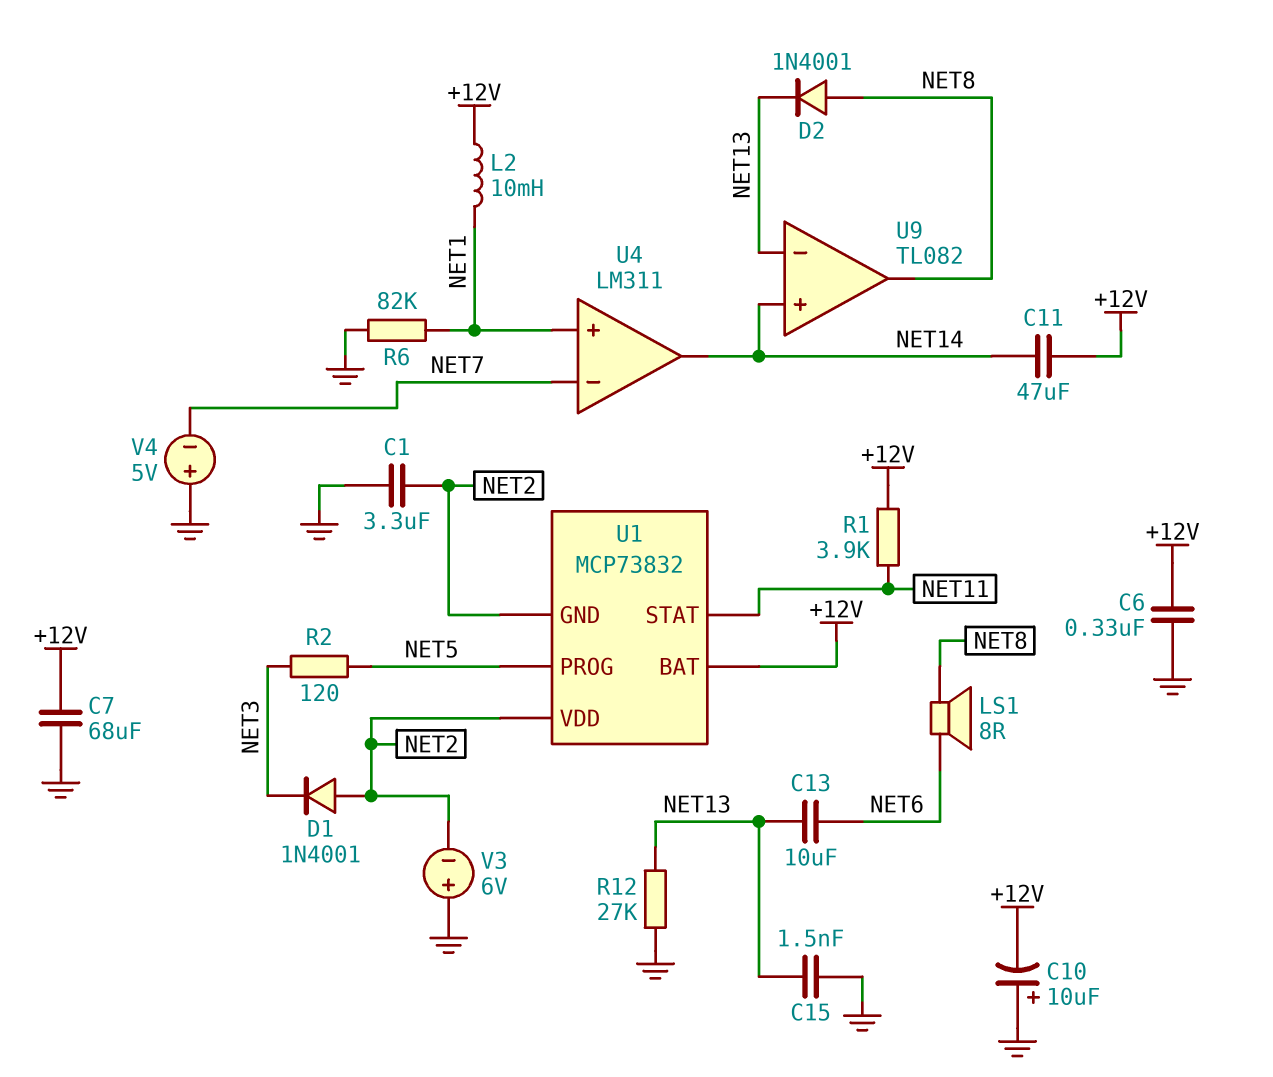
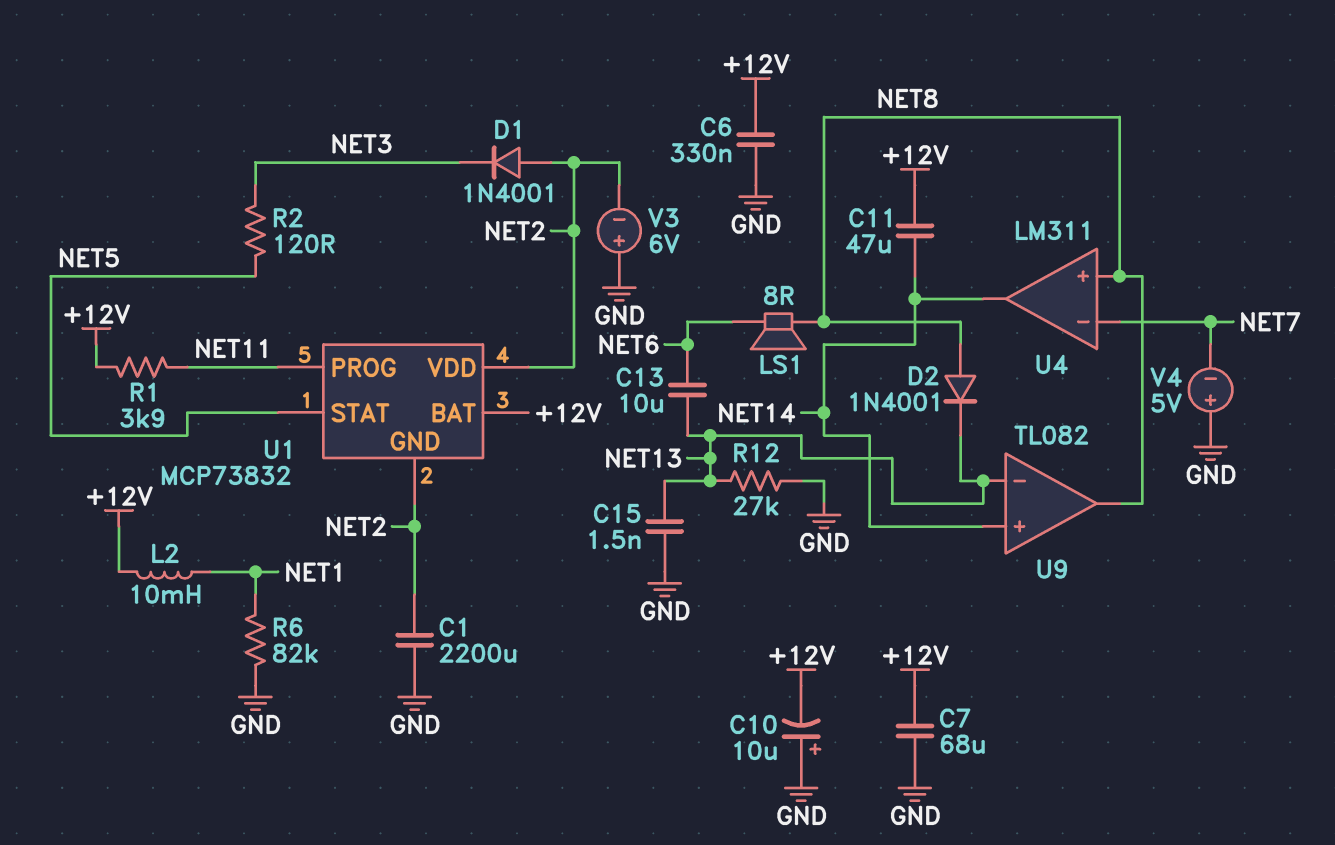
C1: 3.3uF (GND, NET2) -> 2200uF (GND, NET2)
U1 pin PROG: NET5 -> NET11
U1 pin STAT: NET11 -> NET5
U4 pin in+: NET1 -> NET8

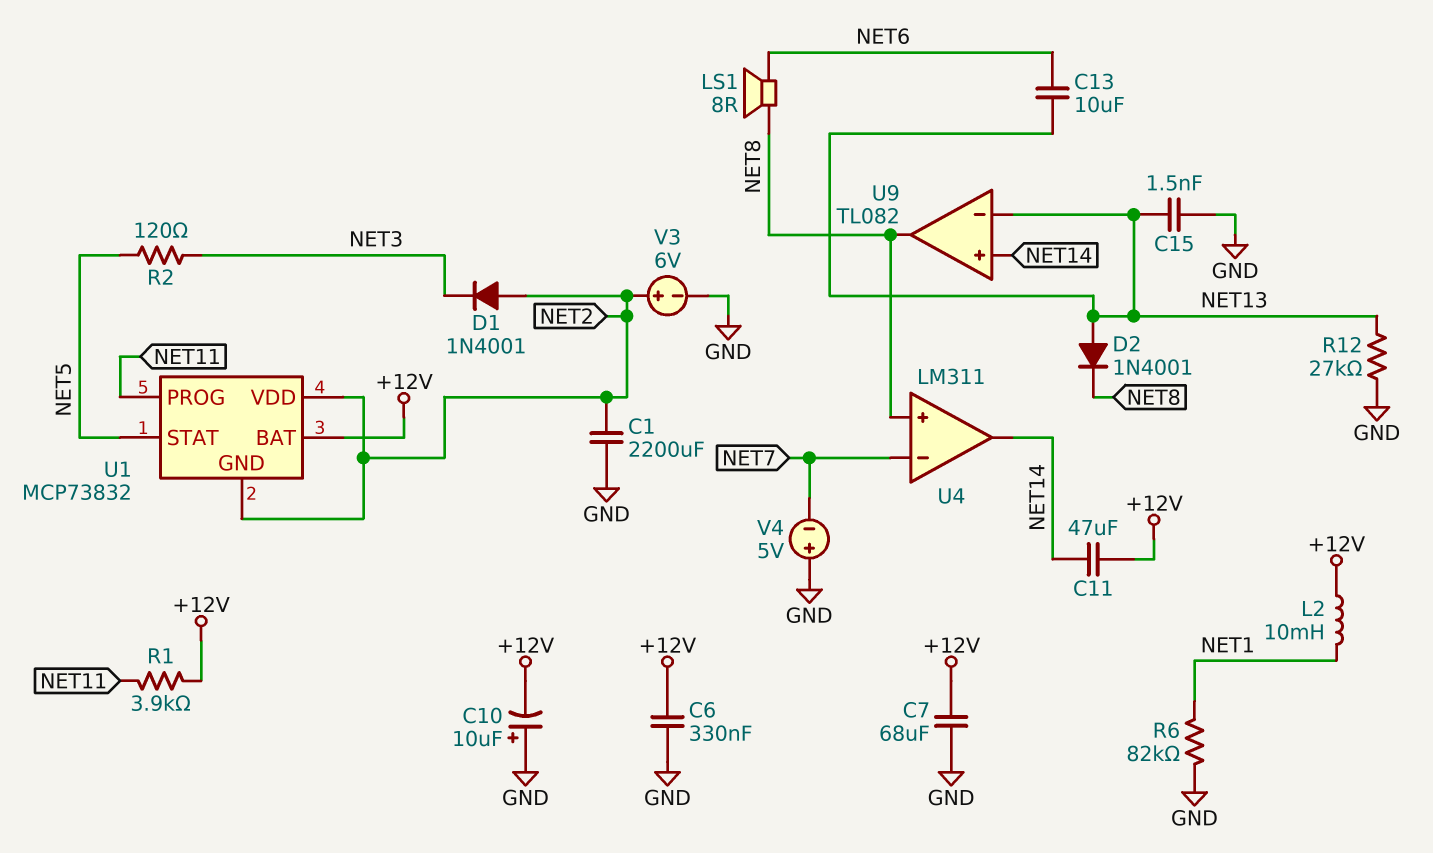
D2: diode 1N4001 (A NET8, K NET13) -> diode 1N4001 (A NET13, K NET8)
V3: 6V (plus GND, minus NET2) -> 6V (plus NET2, minus GND)

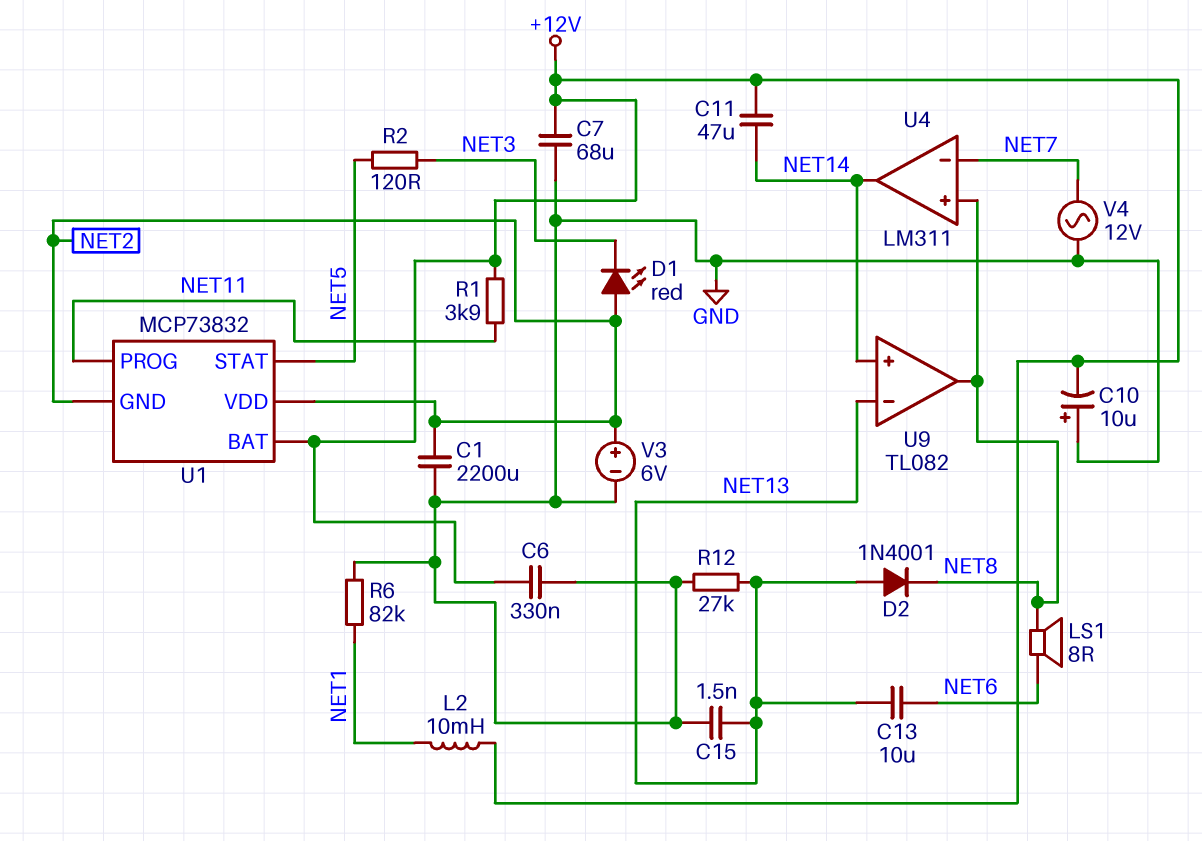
D1: diode 1N4001 (A NET2, K NET3) -> LED red (A NET2, K NET3)
V4: 5V (plus GND, minus NET7) -> AC 12V (GND, NET7)

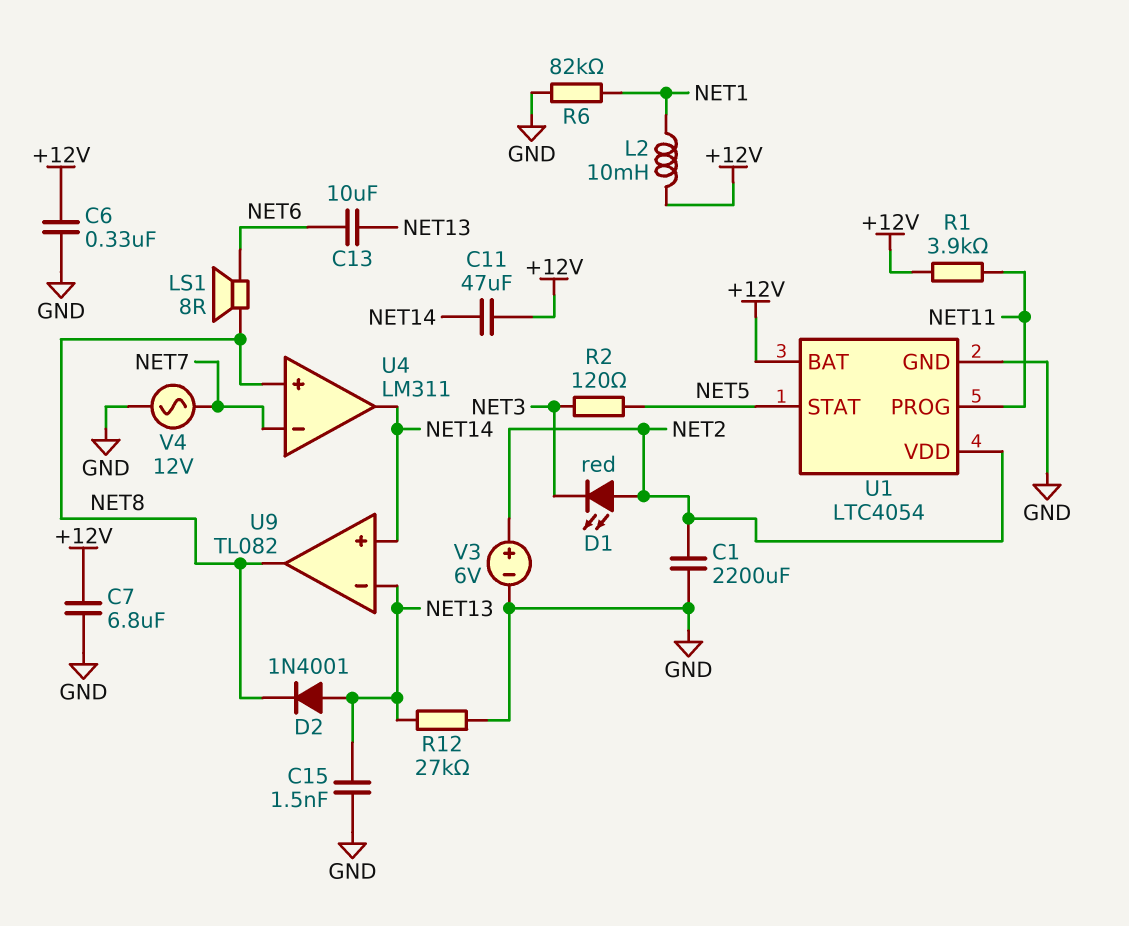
C7: 68uF (+12V, GND) -> 6.8uF (+12V, GND)
C10: 10uF (plus GND, minus +12V) -> none
U1: MCP73832 -> LTC4054
U1 pin GND: NET2 -> GND

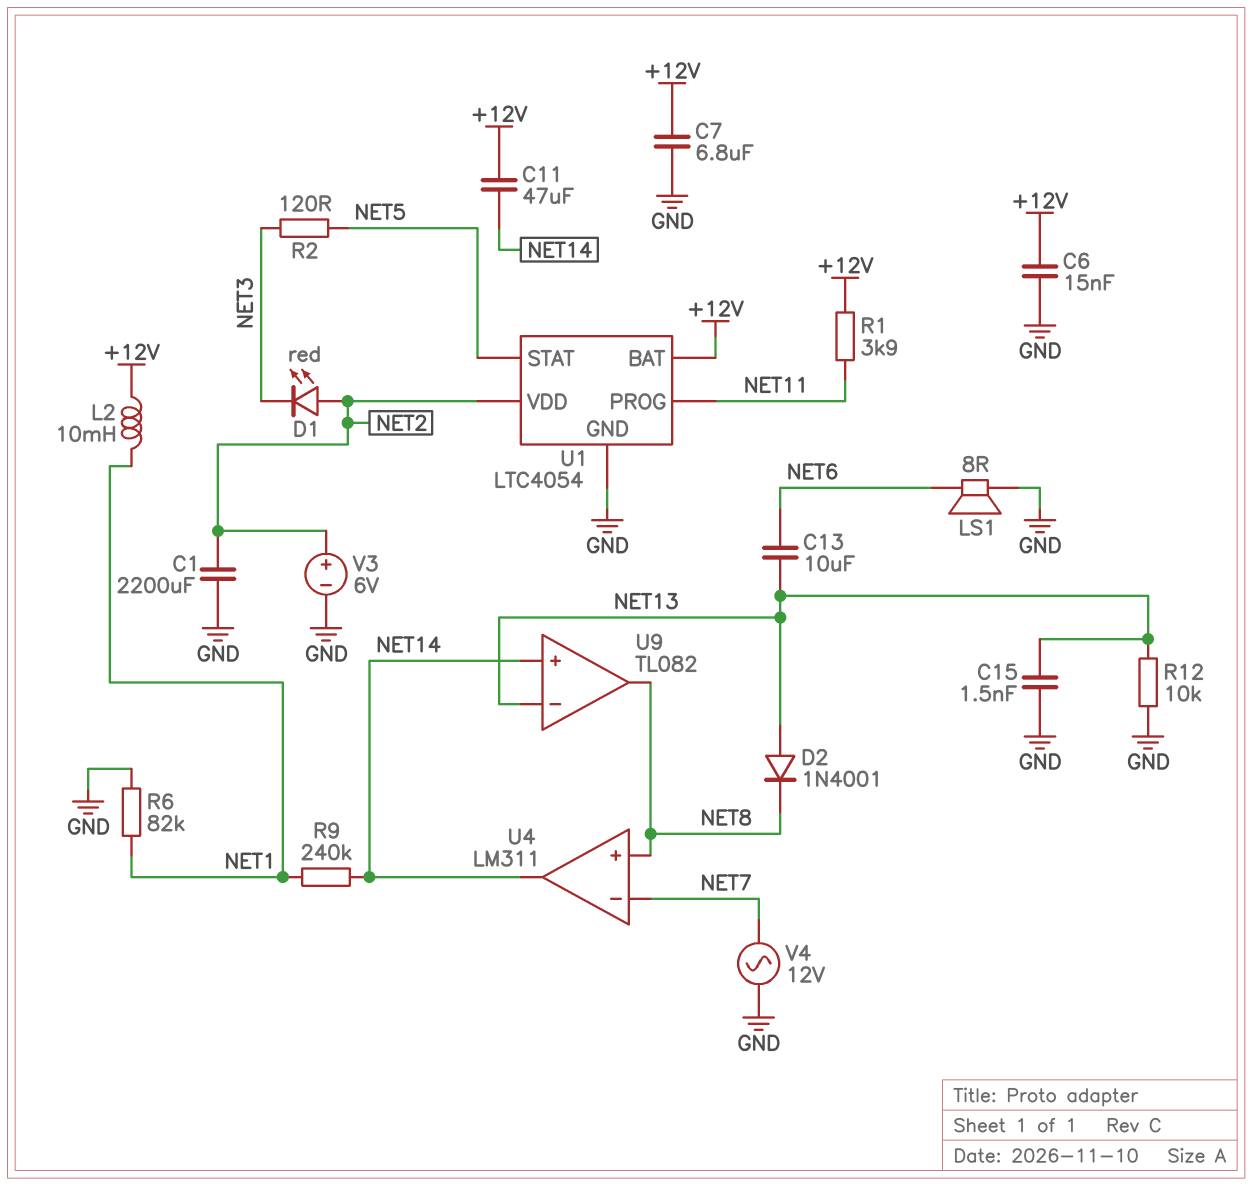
C6: 330nF (+12V, GND) -> 15nF (+12V, GND)
LS1: speaker 8R (NET6, NET8) -> speaker 8R (GND, NET6)
R9: none -> 240k (NET1, NET14)
R12: 27k (GND, NET13) -> 10k (GND, NET13)

